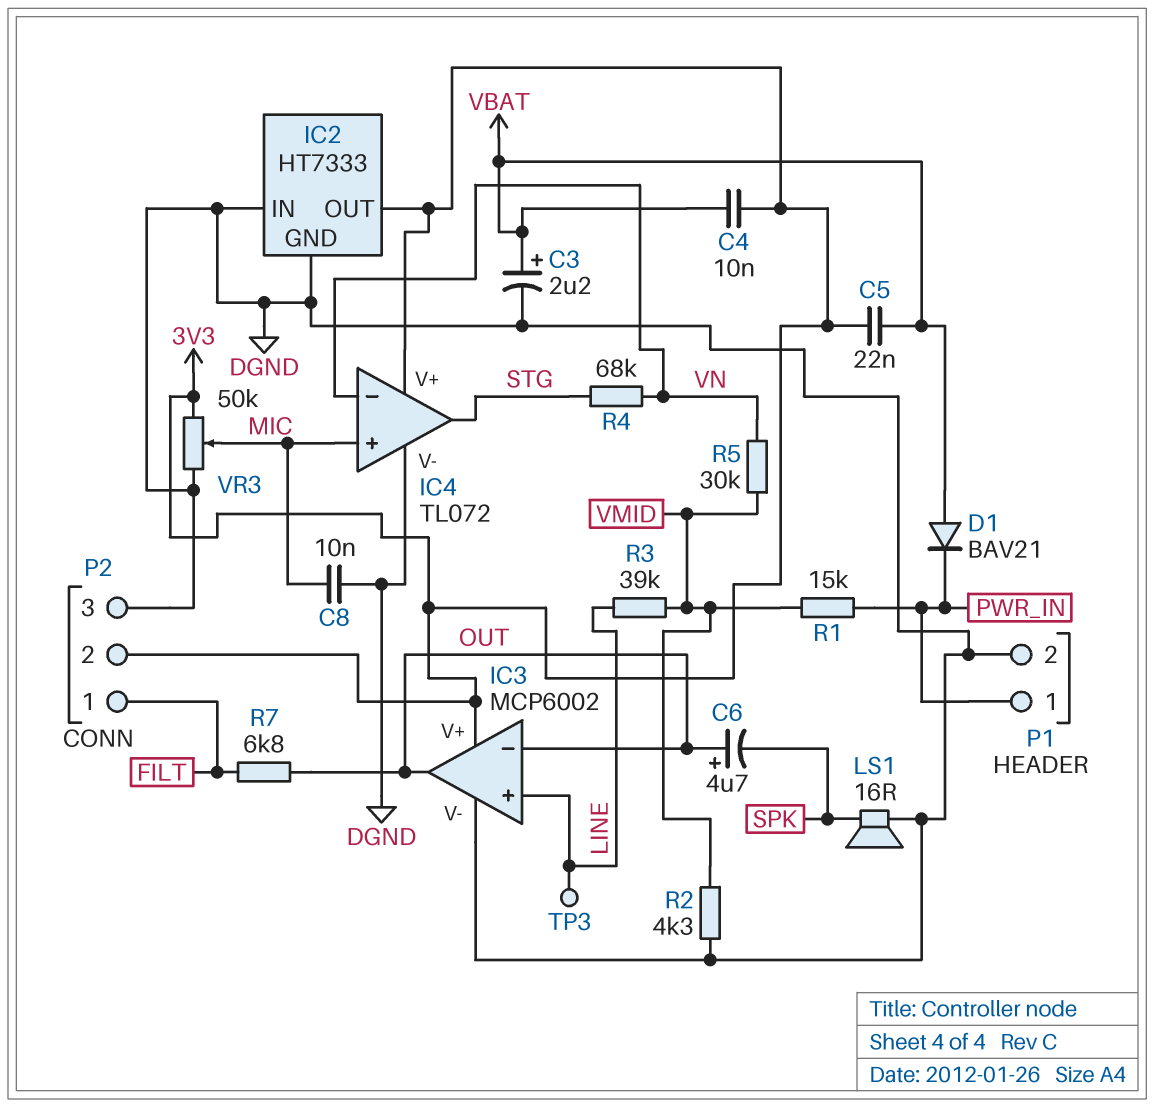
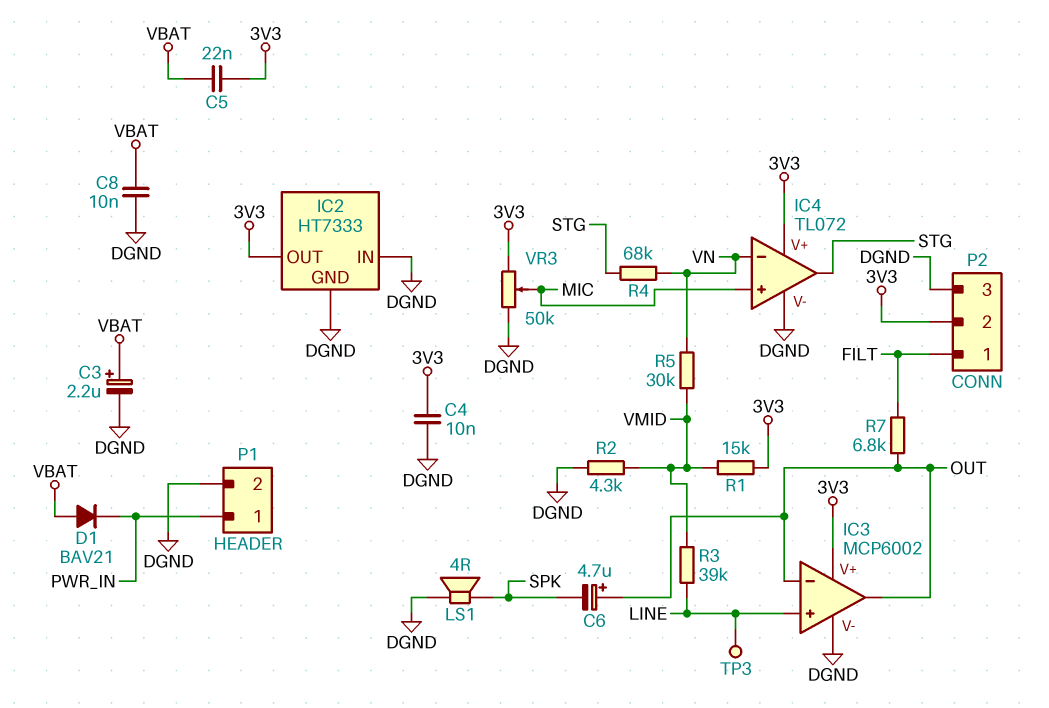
C4: 10nF (3V3, VBAT) -> 10nF (3V3, DGND)
C8: 10nF (DGND, MIC) -> 10nF (DGND, VBAT)
LS1: speaker 16R (DGND, SPK) -> speaker 4R (DGND, SPK)
R1: 15k (PWR_IN, VMID) -> 15k (3V3, VMID)

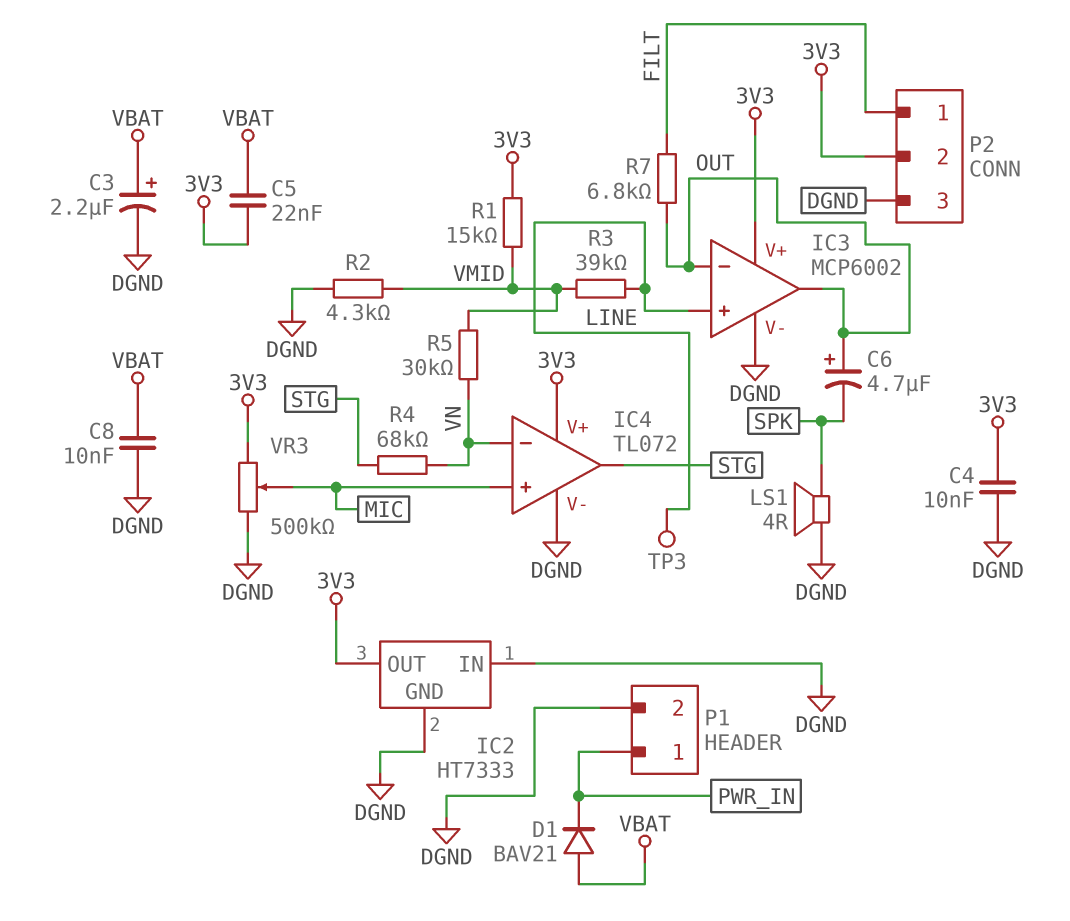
VR3: 50k (3V3, DGND, wiper MIC) -> 500k (3V3, DGND, wiper MIC)

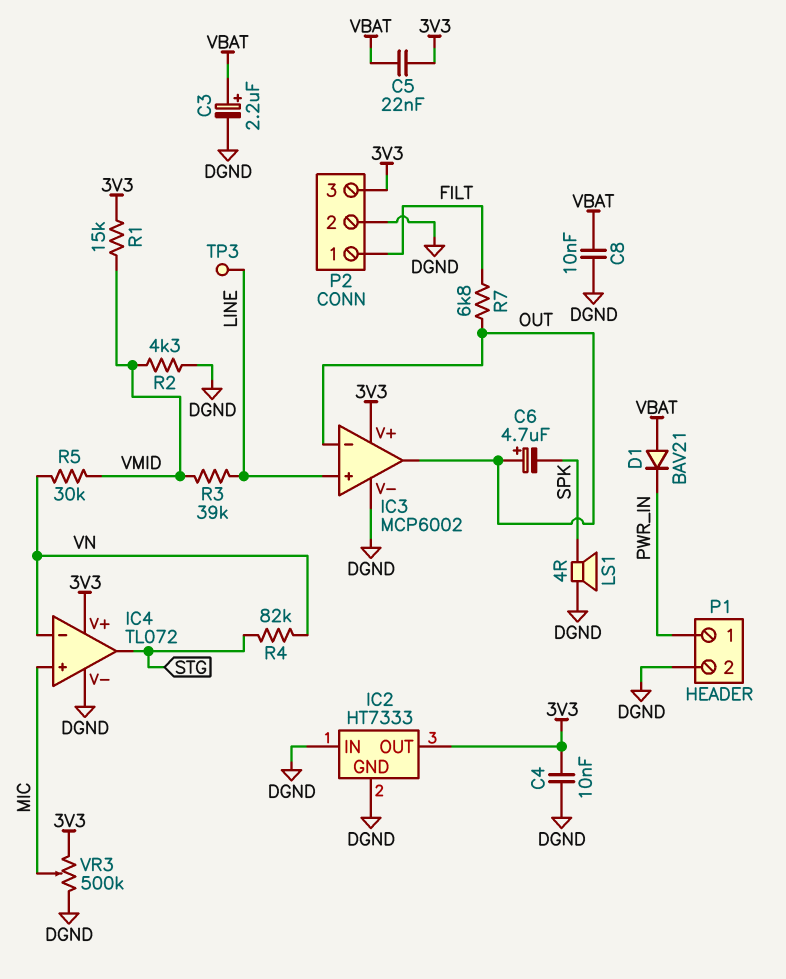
P2 pin 2: 3V3 -> DGND
P2 pin 3: DGND -> 3V3
R4: 68k (STG, VN) -> 82k (STG, VN)

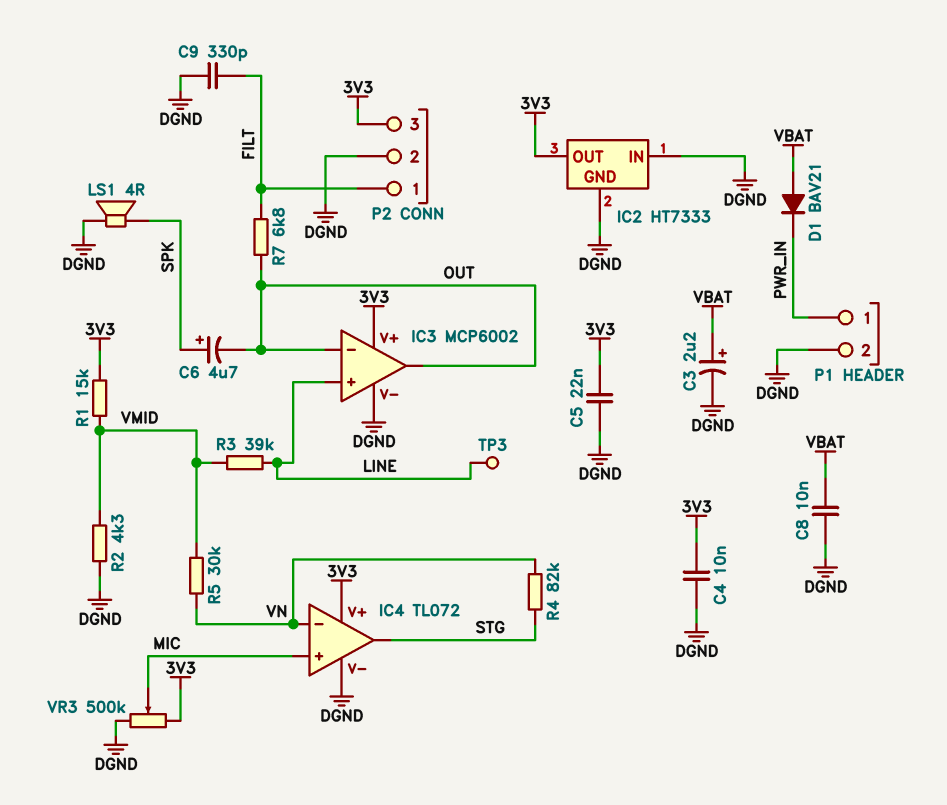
C5: 22nF (3V3, VBAT) -> 22nF (3V3, DGND)
C6: 4.7uF (plus OUT, minus SPK) -> 4.7uF (plus SPK, minus OUT)
C9: none -> 330pF (DGND, FILT)

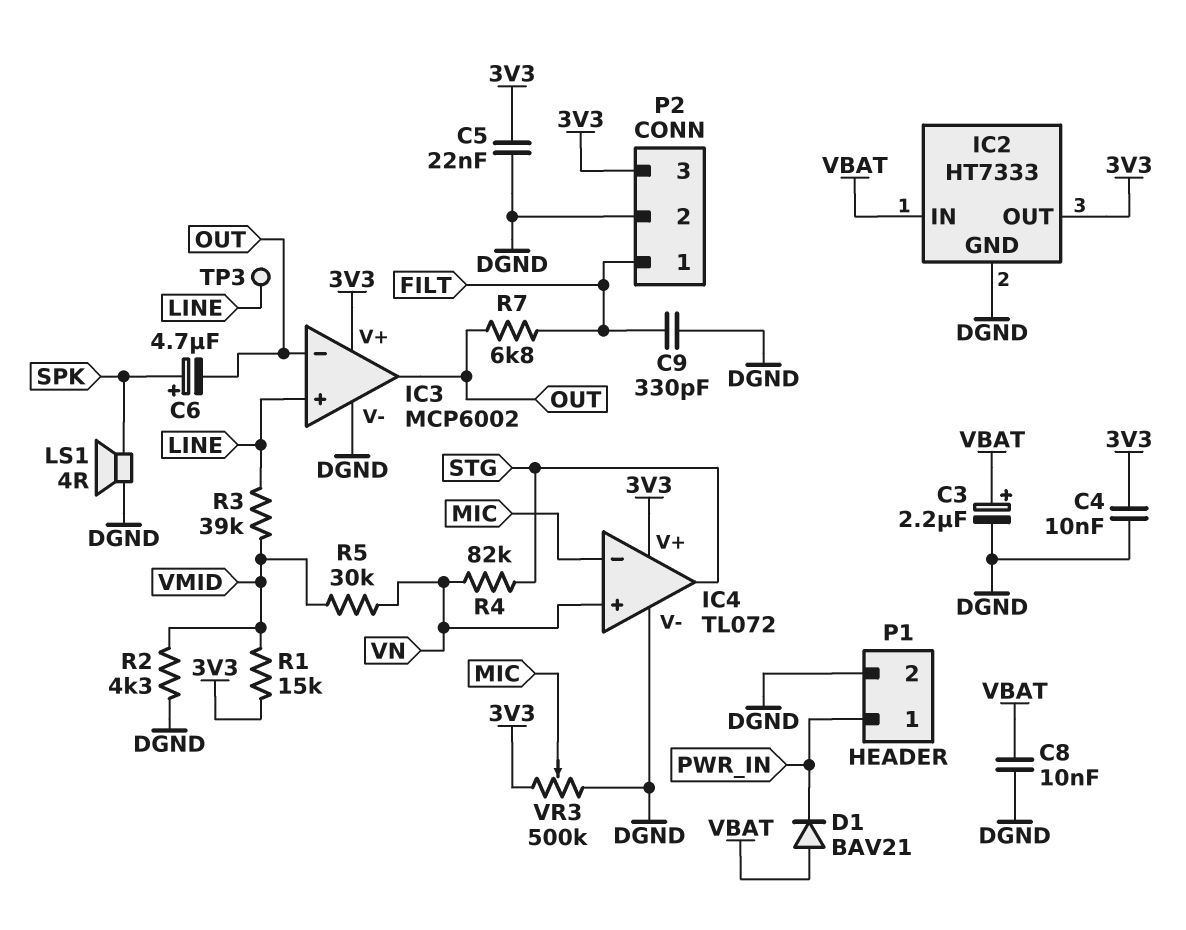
IC2 pin IN: DGND -> VBAT
IC4 pin in+: MIC -> VN
IC4 pin in-: VN -> MIC

